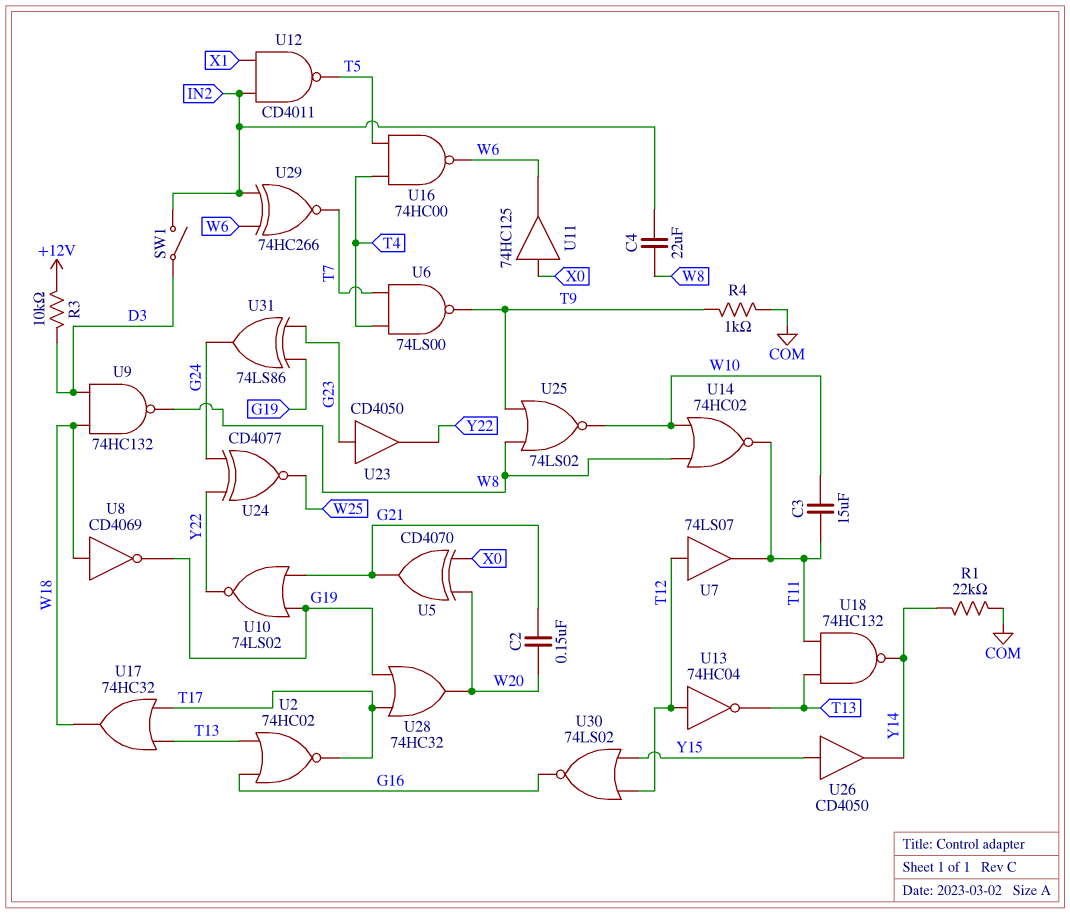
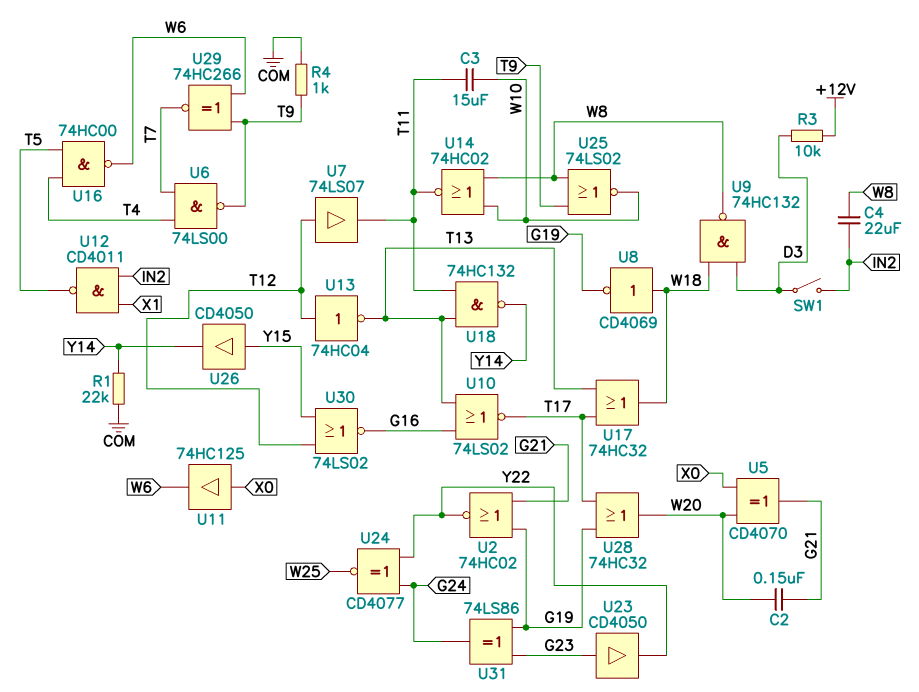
U2: NOR 74HC02 (in G16, in T13, out T17) -> NOR 74HC02 (in G19, in G21, out Y22)
U10: NOR 74LS02 (in G19, in G21, out Y22) -> NOR 74LS02 (in G16, in T13, out T17)
U29: XNOR 74HC266 (in IN2, in W6, out T7) -> XNOR 74HC266 (in T9, in W6, out T7)

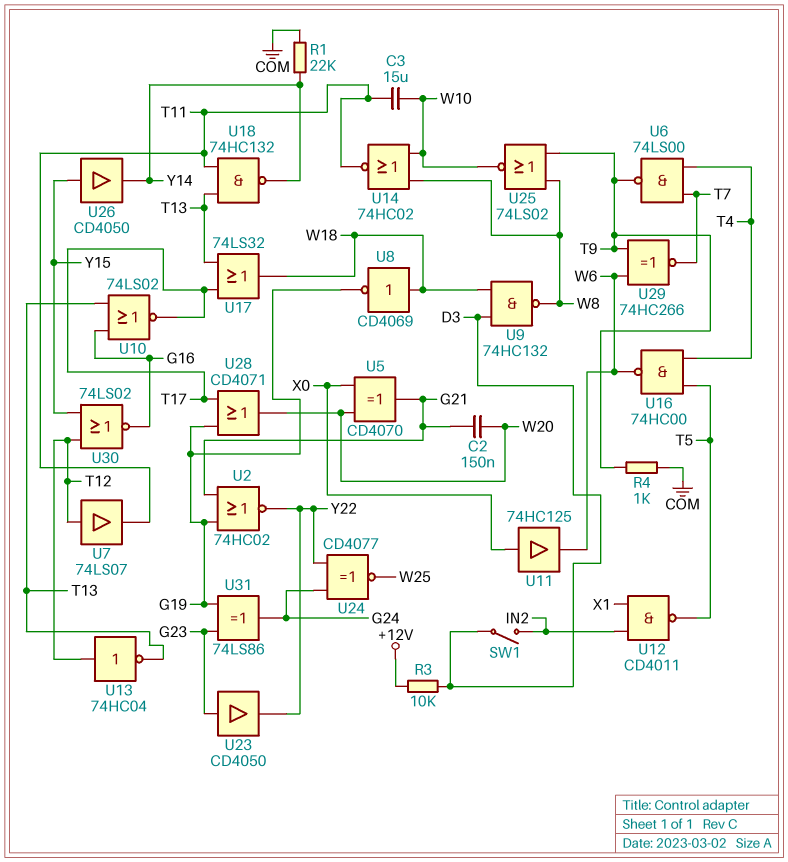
C4: 22uF (IN2, W8) -> none
U17: OR 74HC32 (in T13, in T17, out W18) -> OR 74LS32 (in T13, in T17, out W18)
U28: OR 74HC32 (in G19, in T17, out W20) -> OR CD4071 (in G19, in T17, out W20)

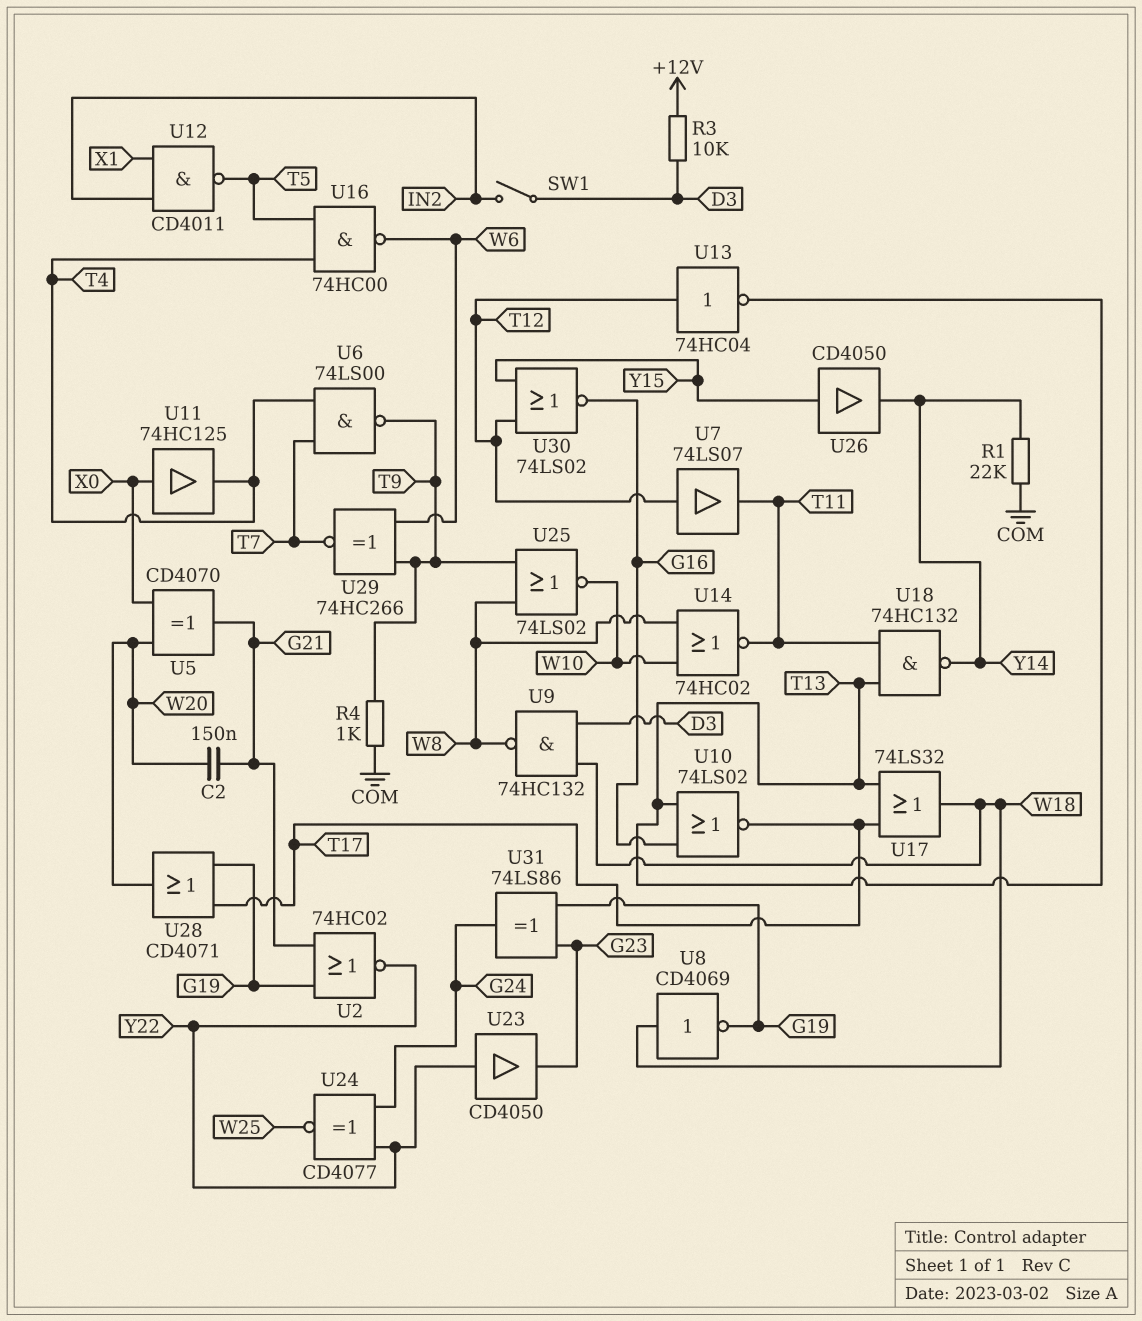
C3: 15uF (T11, W10) -> none
U11: buffer 74HC125 (in X0, out W6) -> buffer 74HC125 (in X0, out T4)
U23: buffer CD4050 (in G23, out Y22) -> buffer CD4050 (in Y22, out G23)

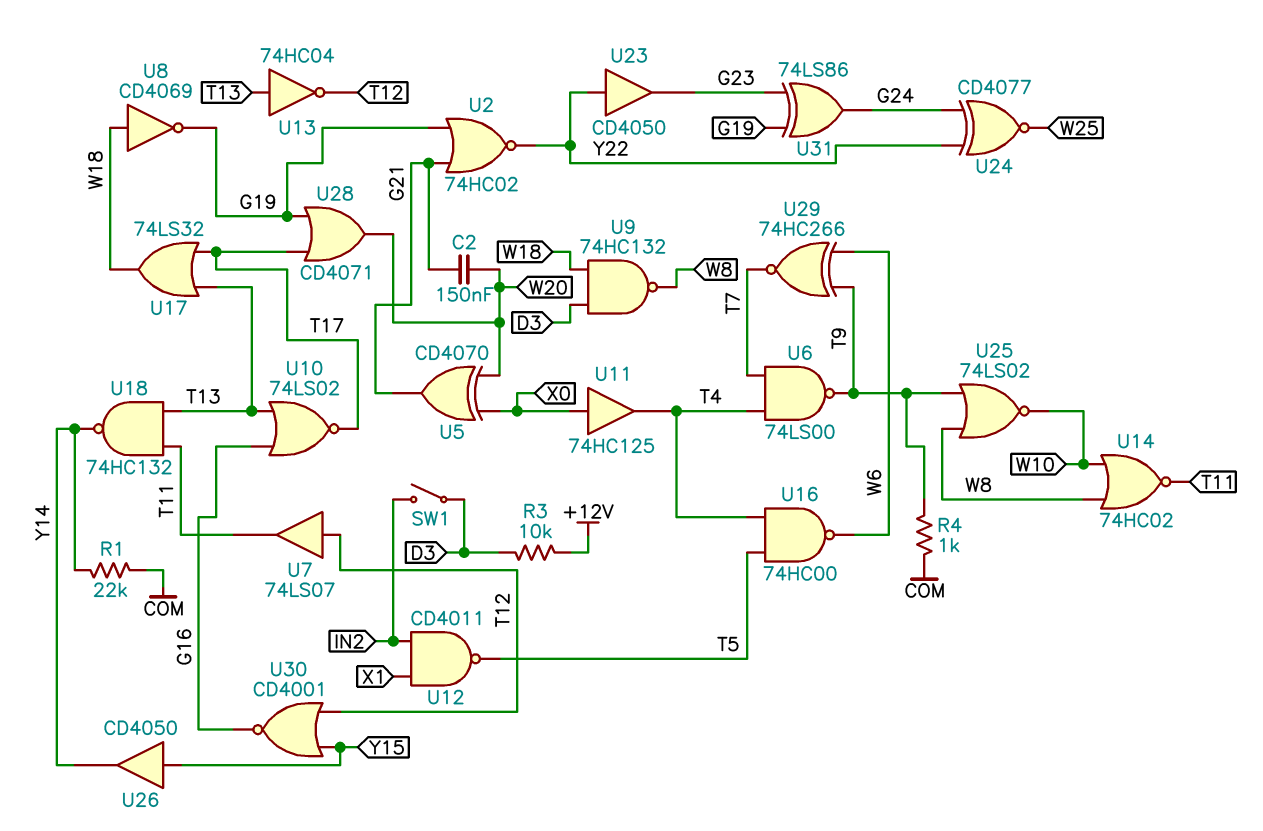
U13: NOT 74HC04 (in T12, out T13) -> NOT 74HC04 (in T13, out T12)
U30: NOR 74LS02 (in T12, in Y15, out G16) -> NOR CD4001 (in T12, in Y15, out G16)

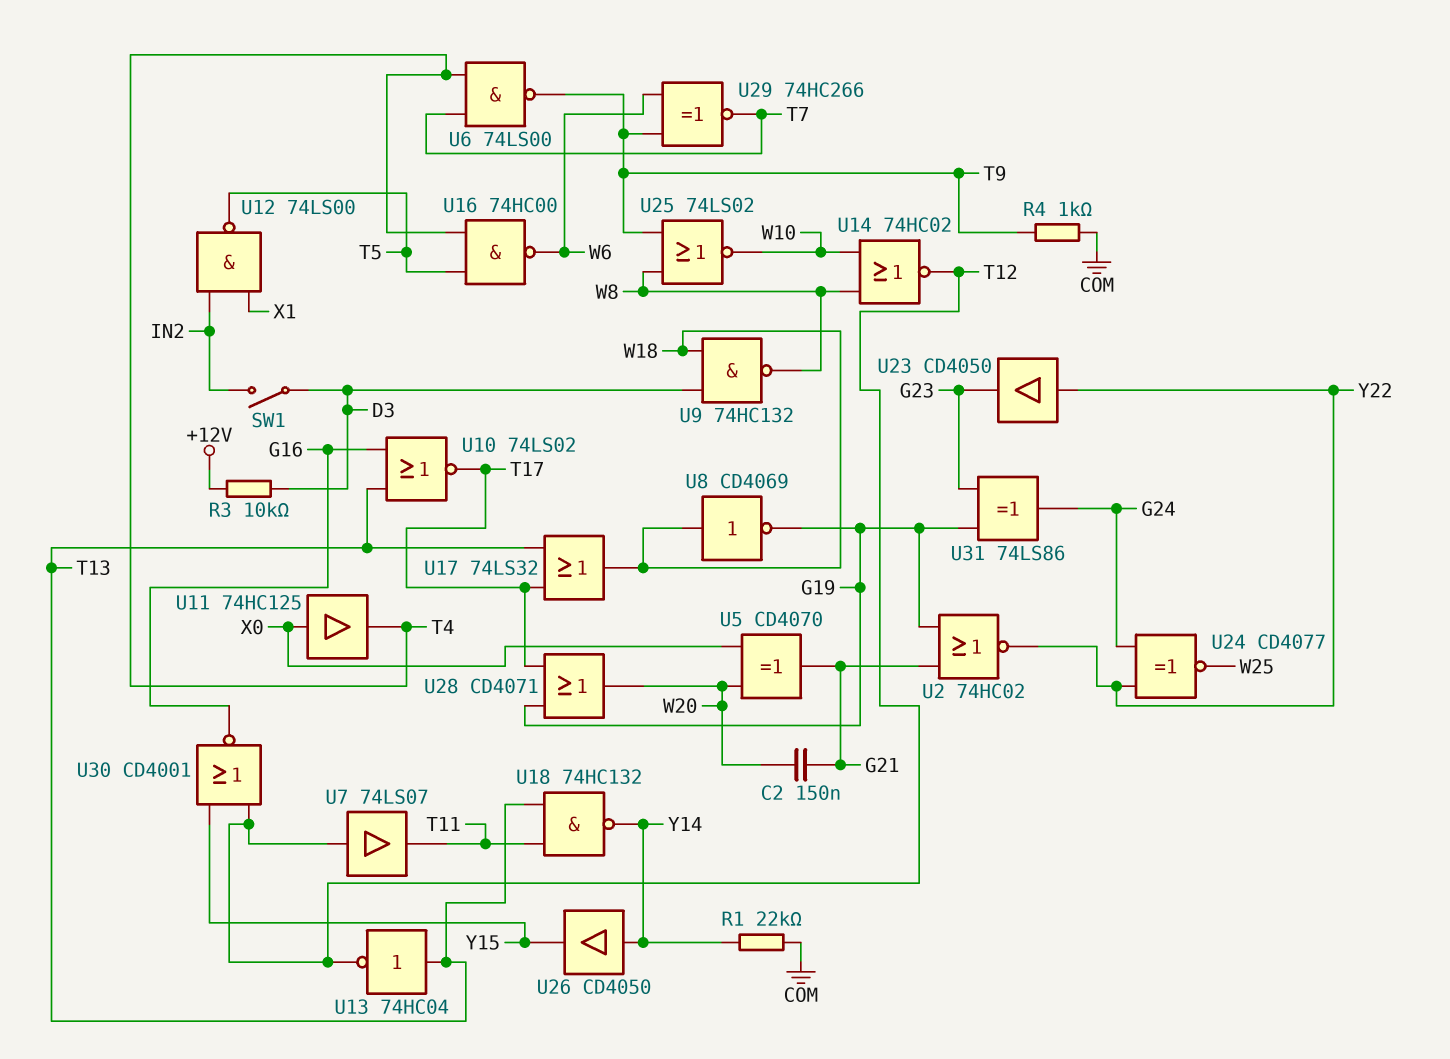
U12: NAND CD4011 (in IN2, in X1, out T5) -> NAND 74LS00 (in IN2, in X1, out T5)
U14: NOR 74HC02 (in W8, in W10, out T11) -> NOR 74HC02 (in W8, in W10, out T12)
U26: buffer CD4050 (in Y15, out Y14) -> buffer CD4050 (in Y14, out Y15)

